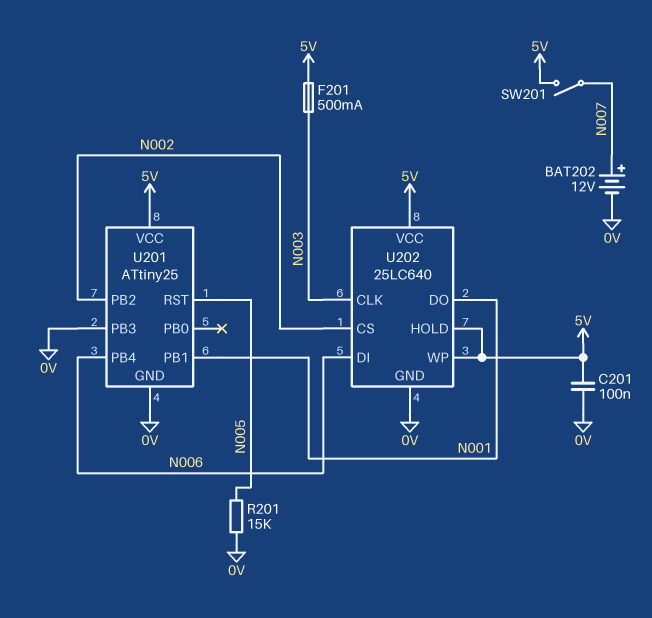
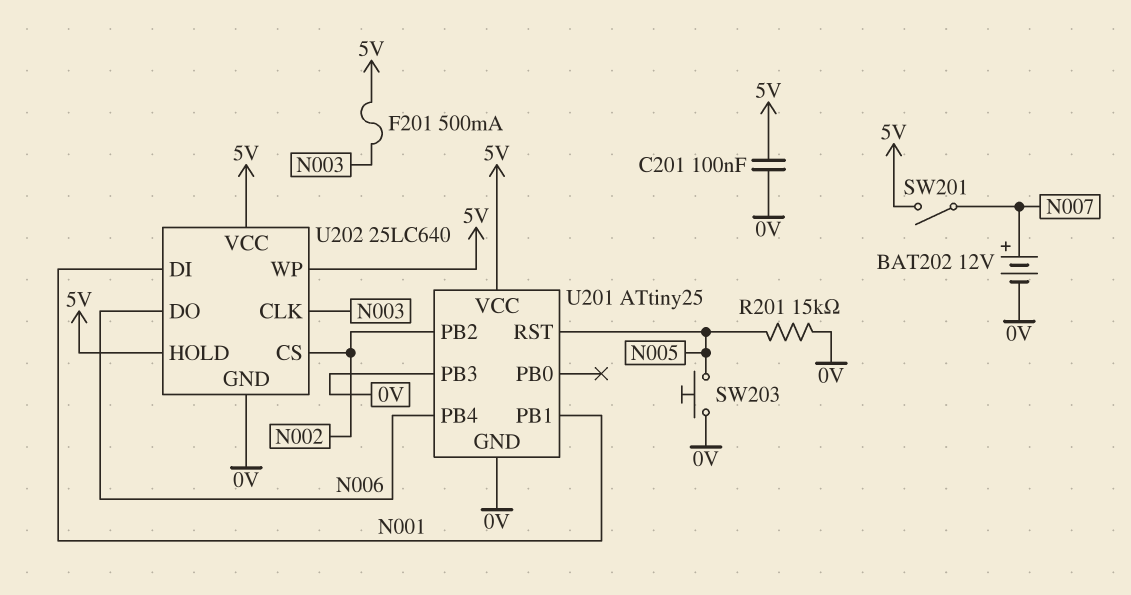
SW203: none -> button (0V, N005)
U202 pin DI: N006 -> N001
U202 pin DO: N001 -> N006

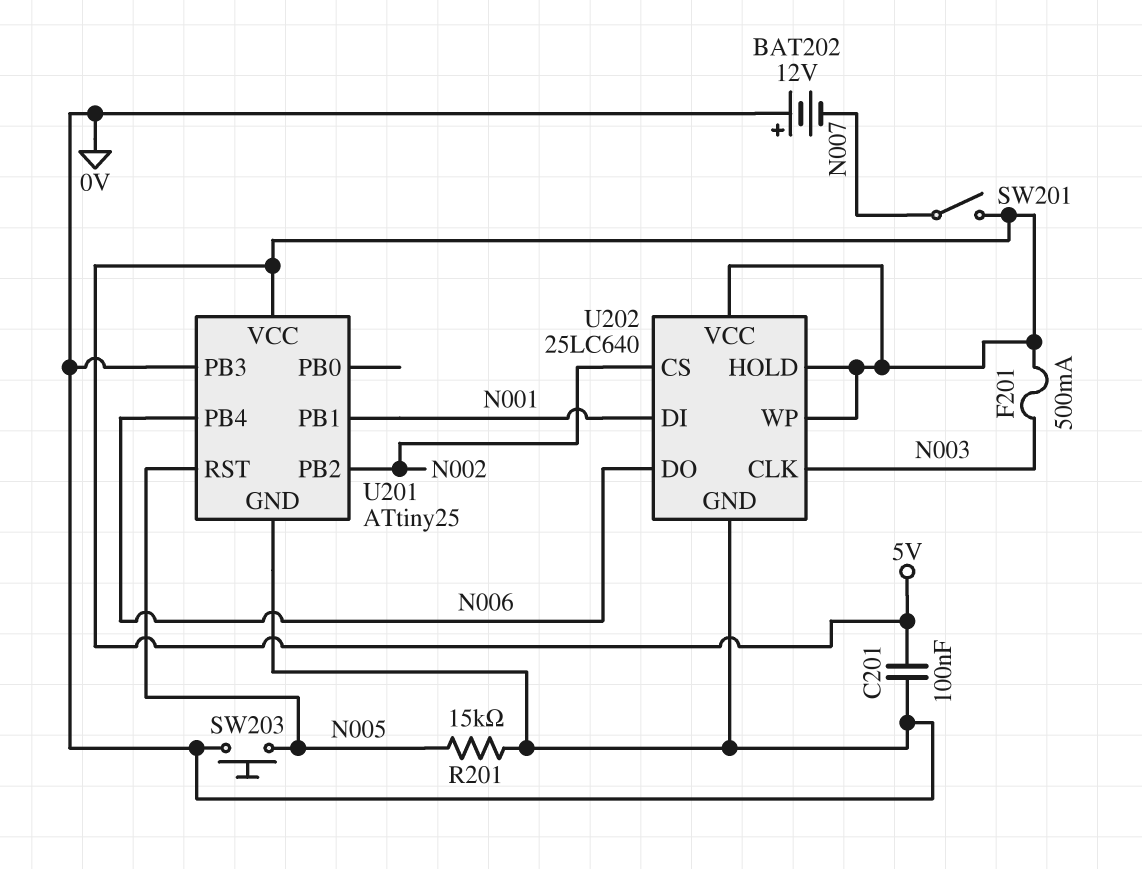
BAT202: 12V (plus N007, minus 0V) -> 12V (plus 0V, minus N007)

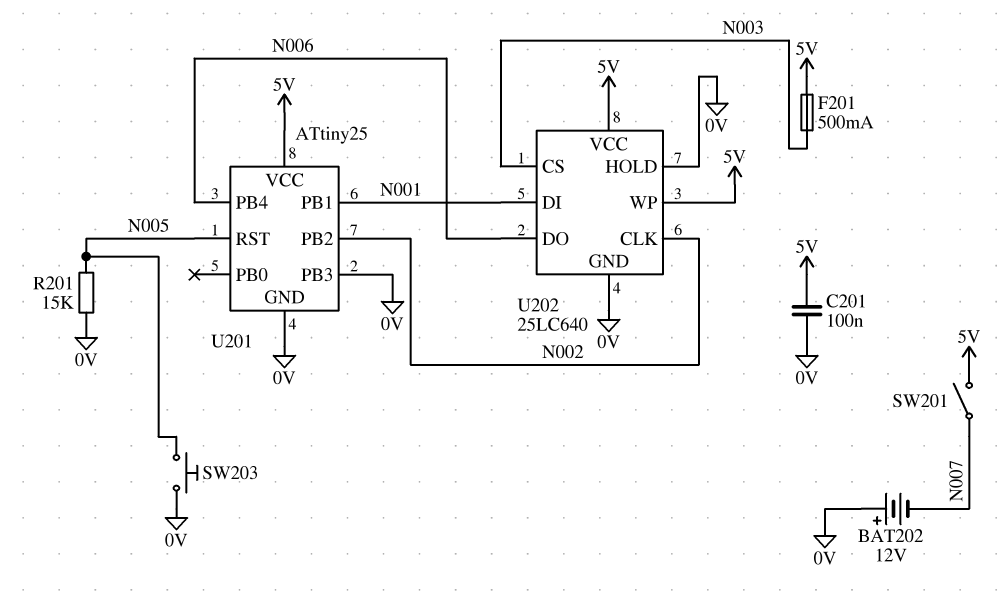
U202 pin CLK: N003 -> N002
U202 pin CS: N002 -> N003
U202 pin HOLD: 5V -> 0V

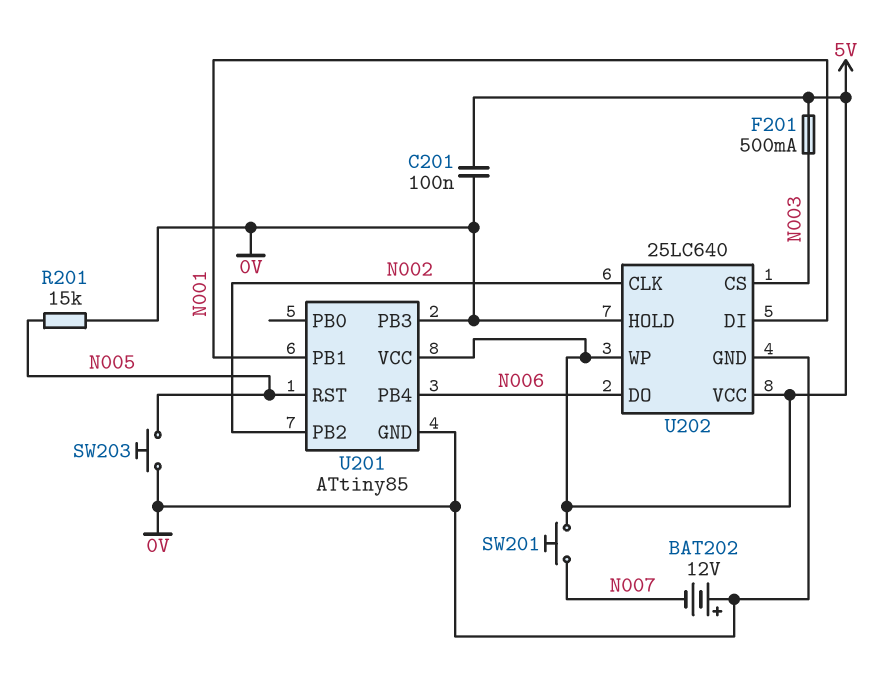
SW201: switch (5V, N007) -> button (5V, N007)
U201: ATtiny25 -> ATtiny85

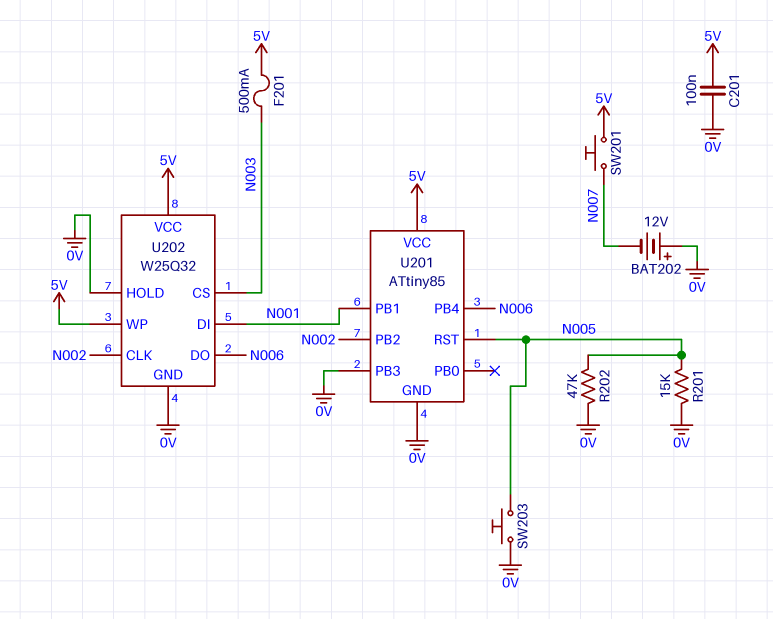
R202: none -> 47k (0V, N005)
U202: 25LC640 -> W25Q32

